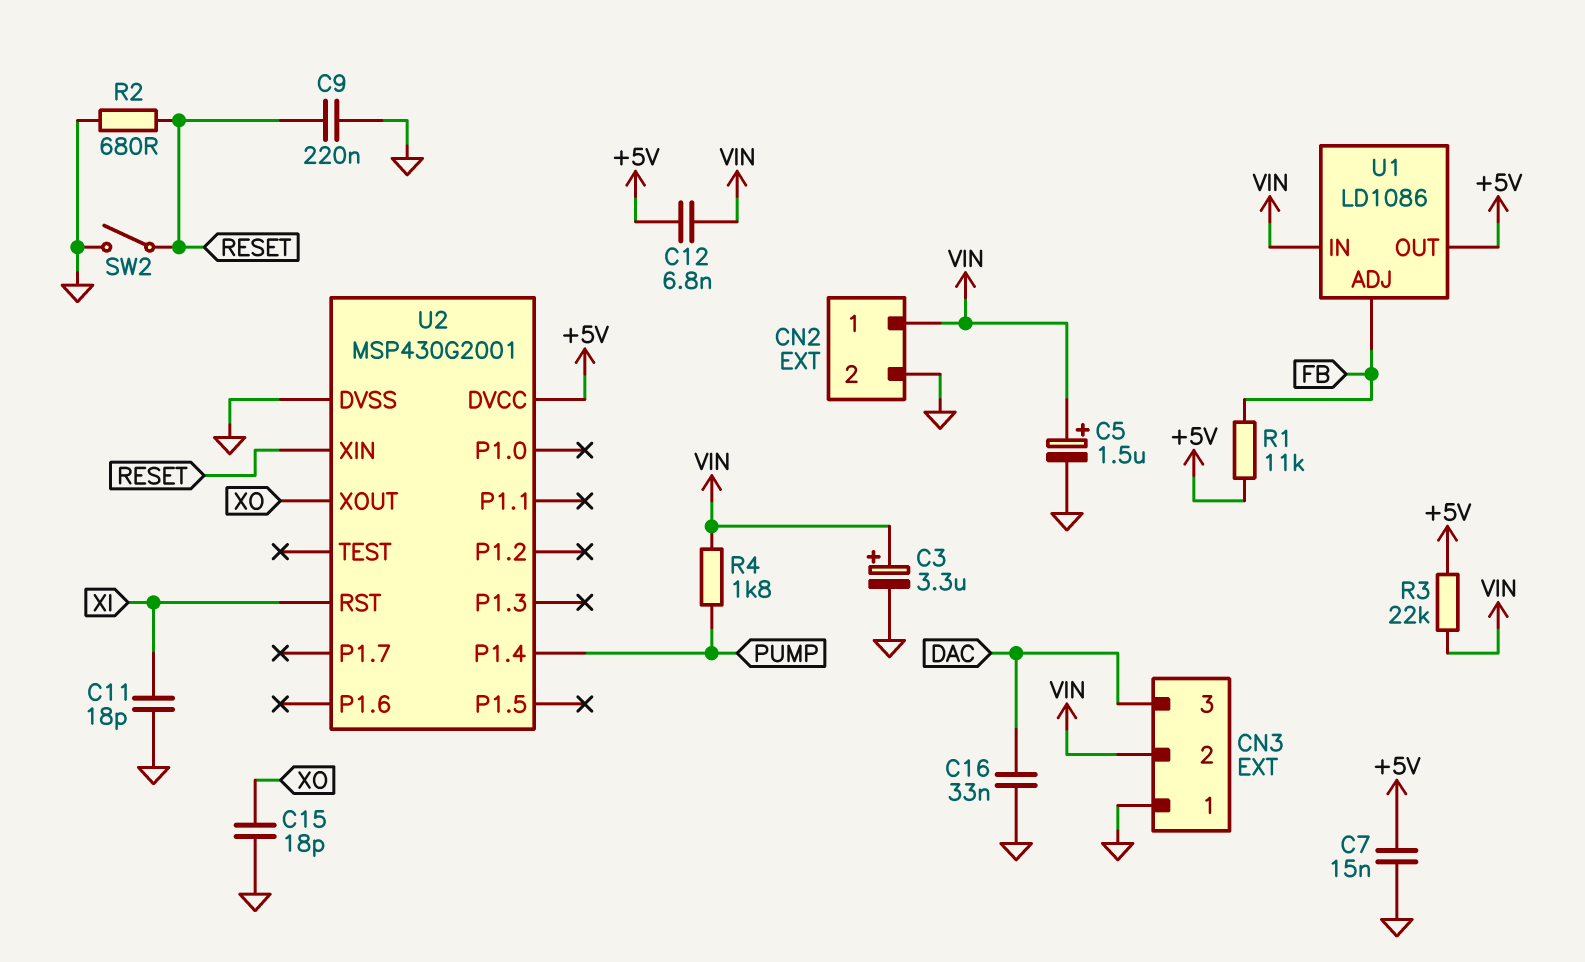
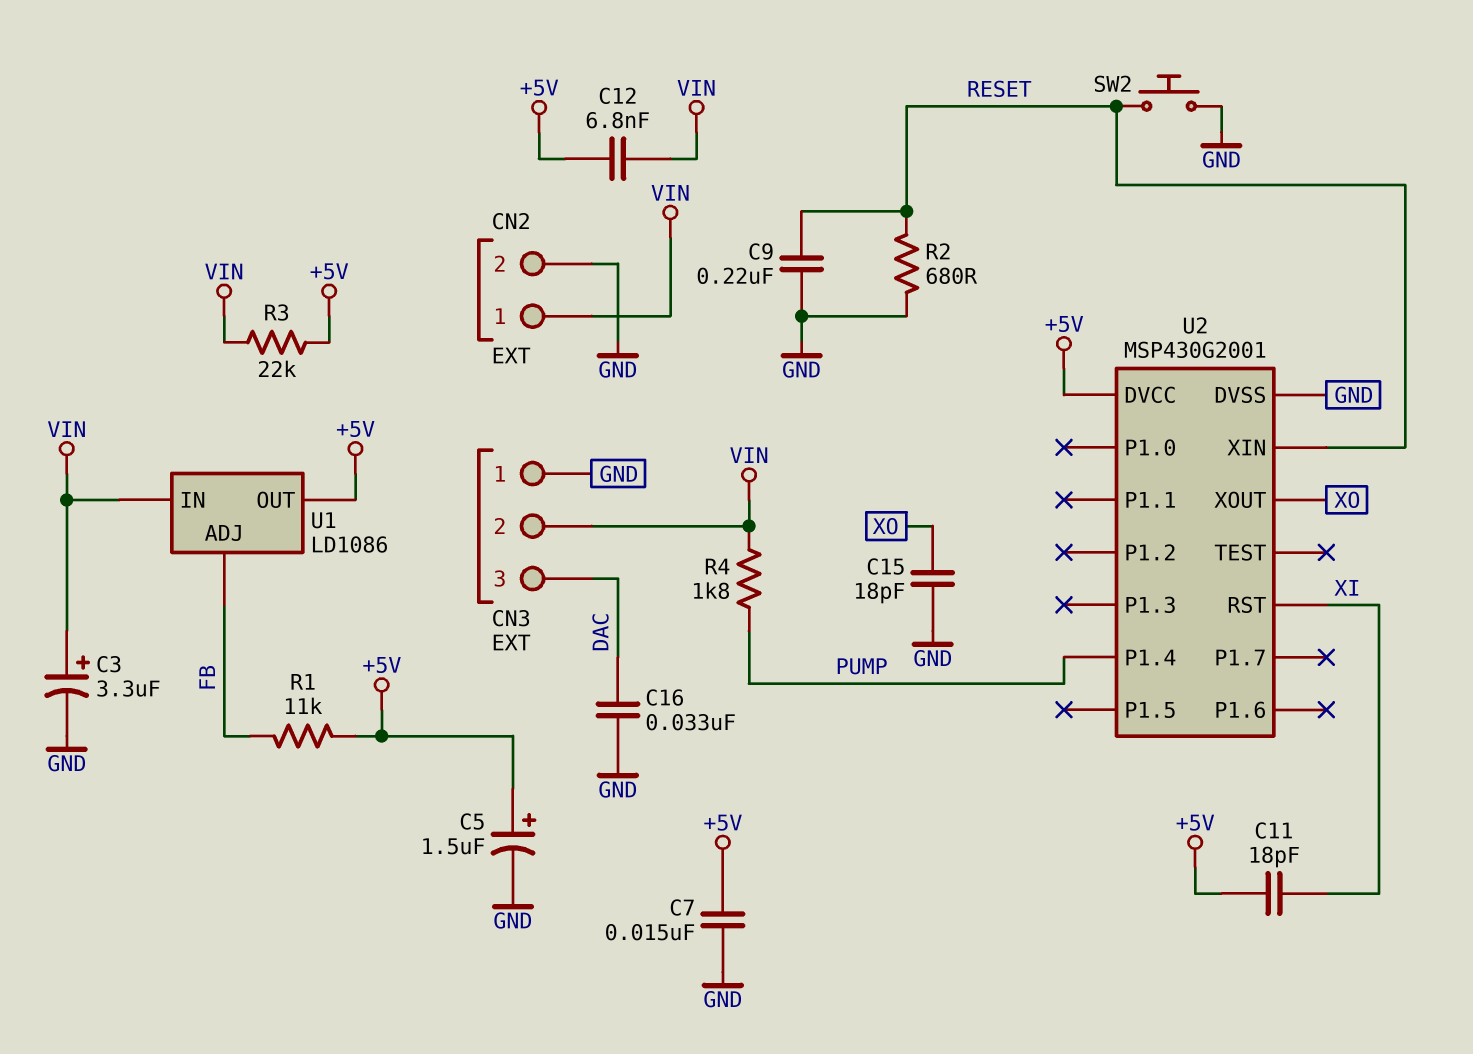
C5: 1.5uF (plus VIN, minus GND) -> 1.5uF (plus +5V, minus GND)
C11: 18pF (GND, XI) -> 18pF (+5V, XI)
SW2: switch (GND, RESET) -> button (GND, RESET)

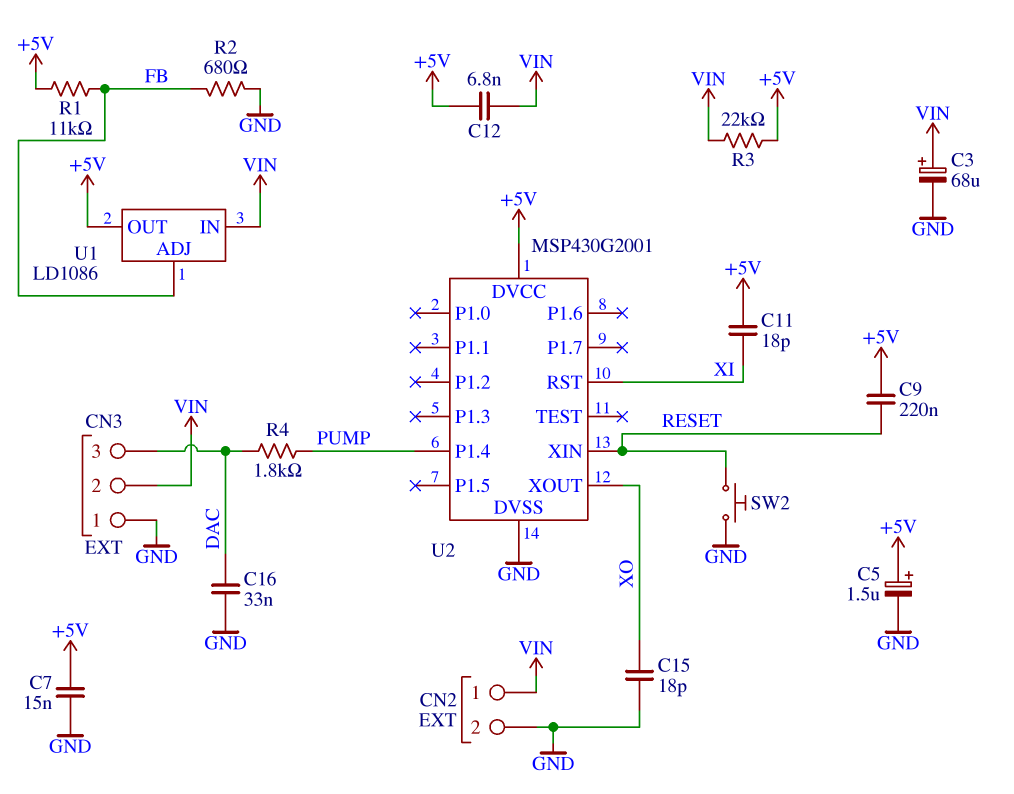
C3: 3.3uF (plus VIN, minus GND) -> 68uF (plus VIN, minus GND)
C9: 220nF (GND, RESET) -> 220nF (+5V, RESET)
R2: 680 (GND, RESET) -> 680 (FB, GND)
R4: 1.8k (PUMP, VIN) -> 1.8k (DAC, PUMP)

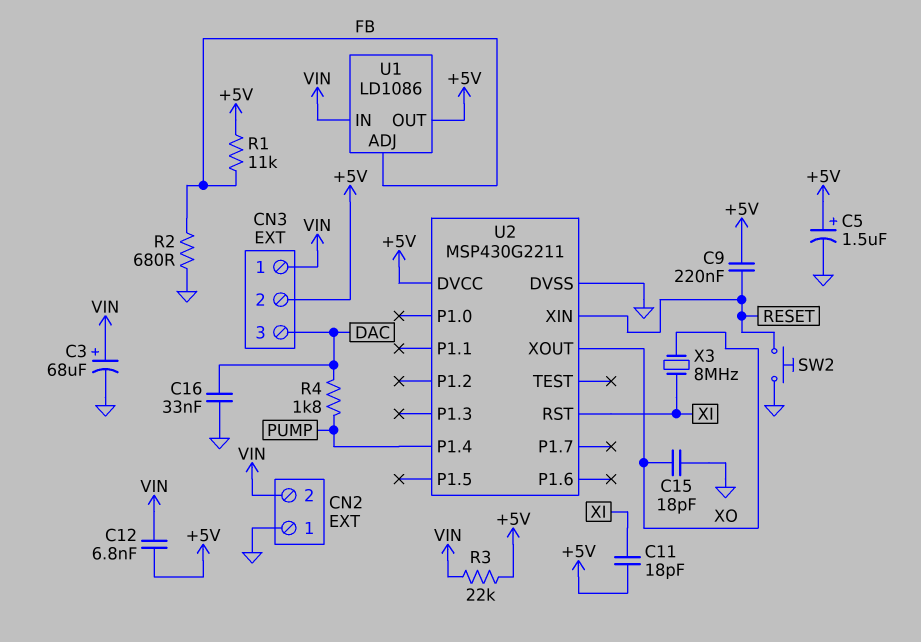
C7: 15nF (+5V, GND) -> none
CN2 pin 1: VIN -> GND
CN2 pin 2: GND -> VIN
CN3 pin 1: GND -> VIN
CN3 pin 2: VIN -> +5V
U2: MSP430G2001 -> MSP430G2211
X3: none -> 8MHz (XI, XO)

